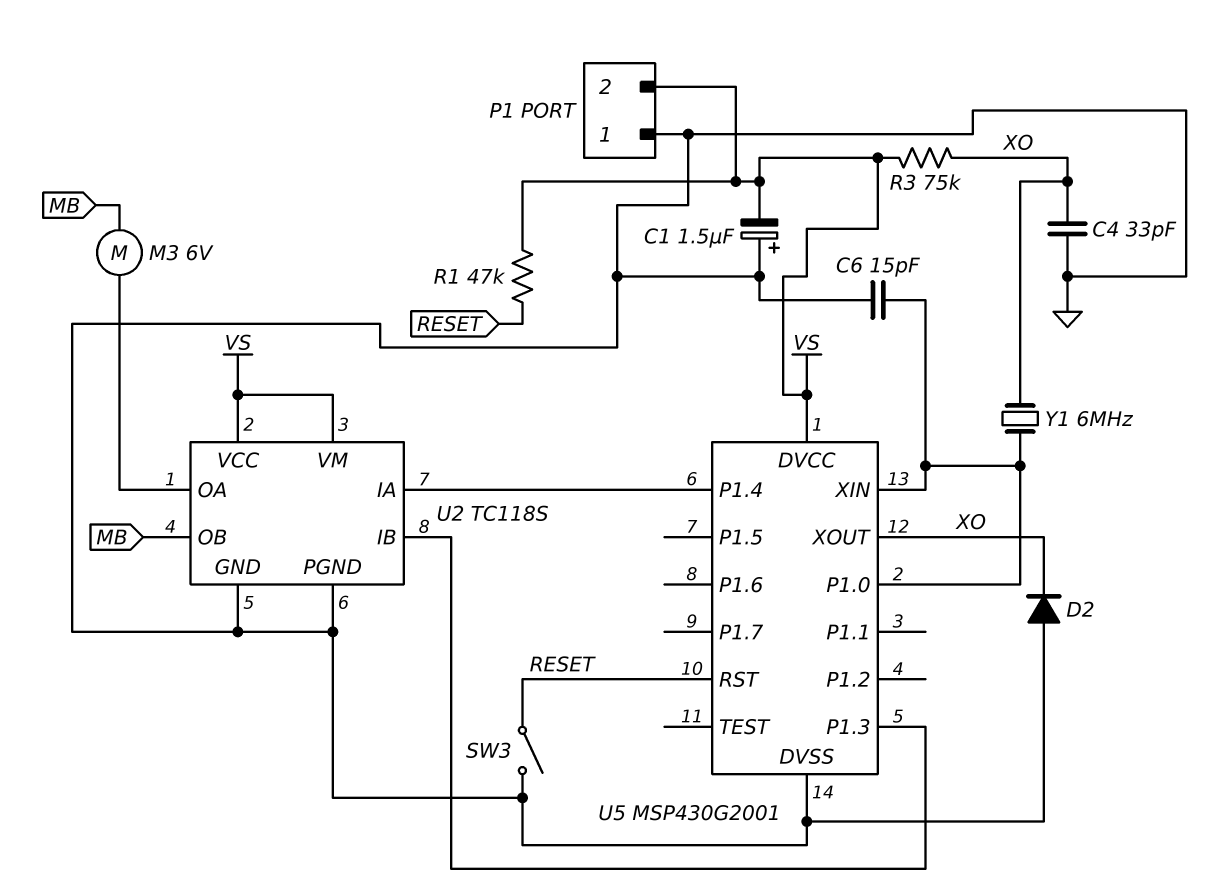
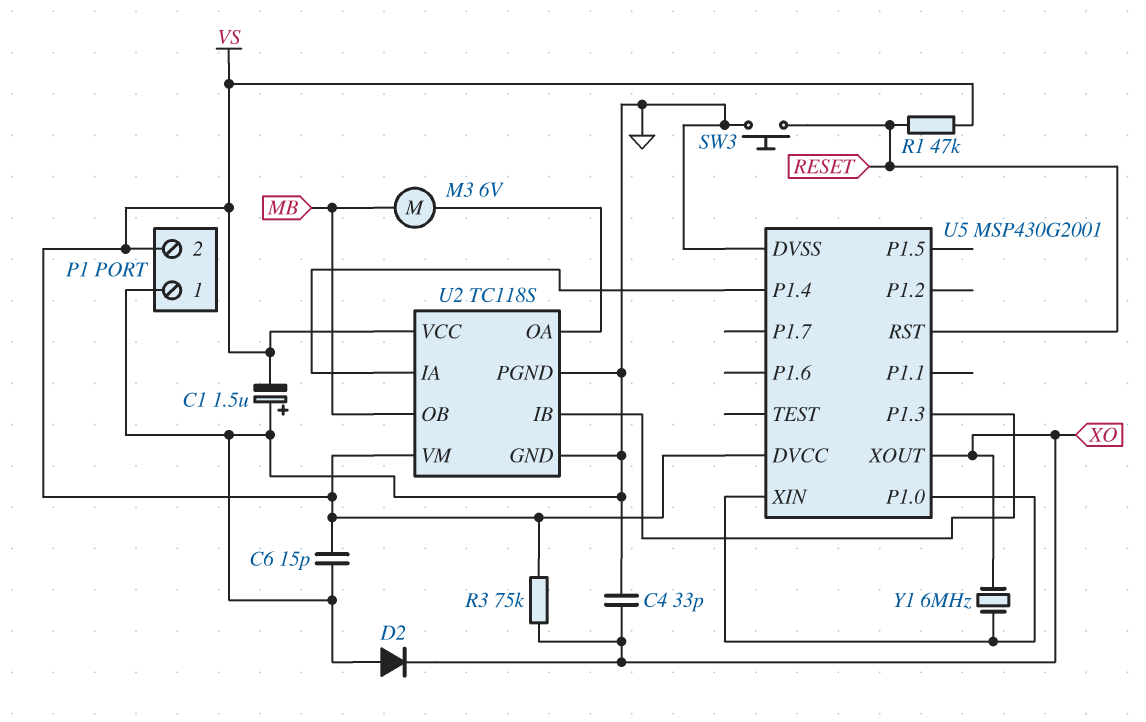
C6: 15pF (GND, U5/P1.0) -> 15pF (GND, VS)
SW3: switch (GND, RESET) -> button (GND, RESET)

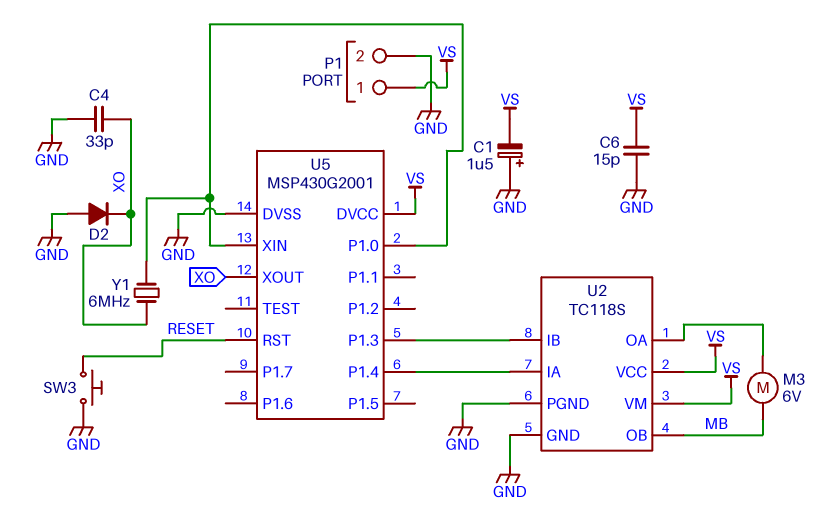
P1 pin 1: GND -> VS
P1 pin 2: VS -> GND
R1: 47k (RESET, VS) -> none
R3: 75k (VS, XO) -> none

